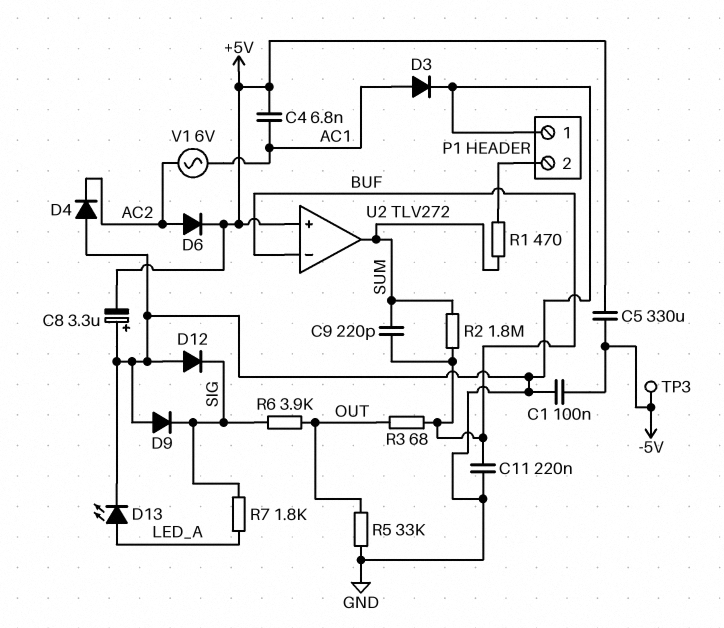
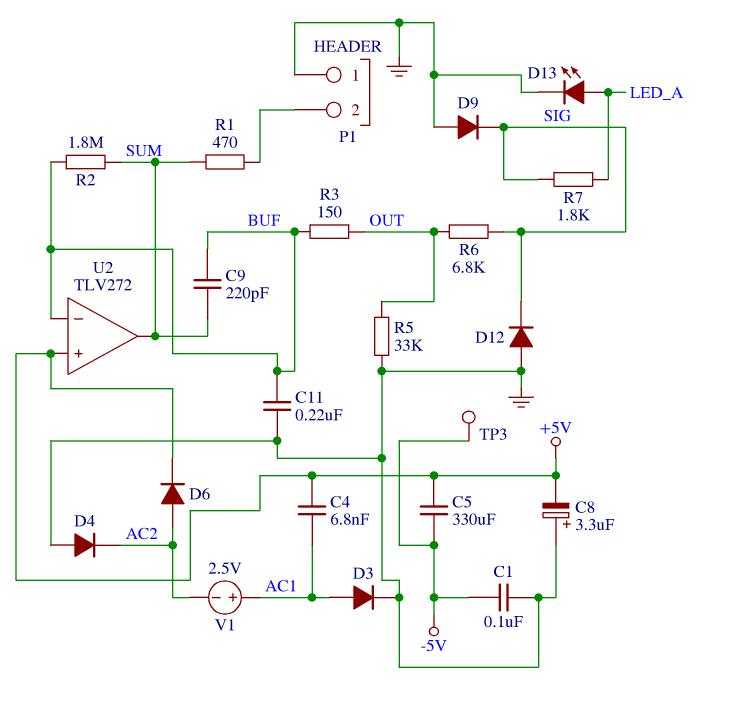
R3: 68 (BUF, OUT) -> 150 (BUF, OUT)
R6: 3.9k (OUT, SIG) -> 6.8k (OUT, SIG)
V1: AC 6V (AC1, AC2) -> 2.5V (plus AC1, minus AC2)

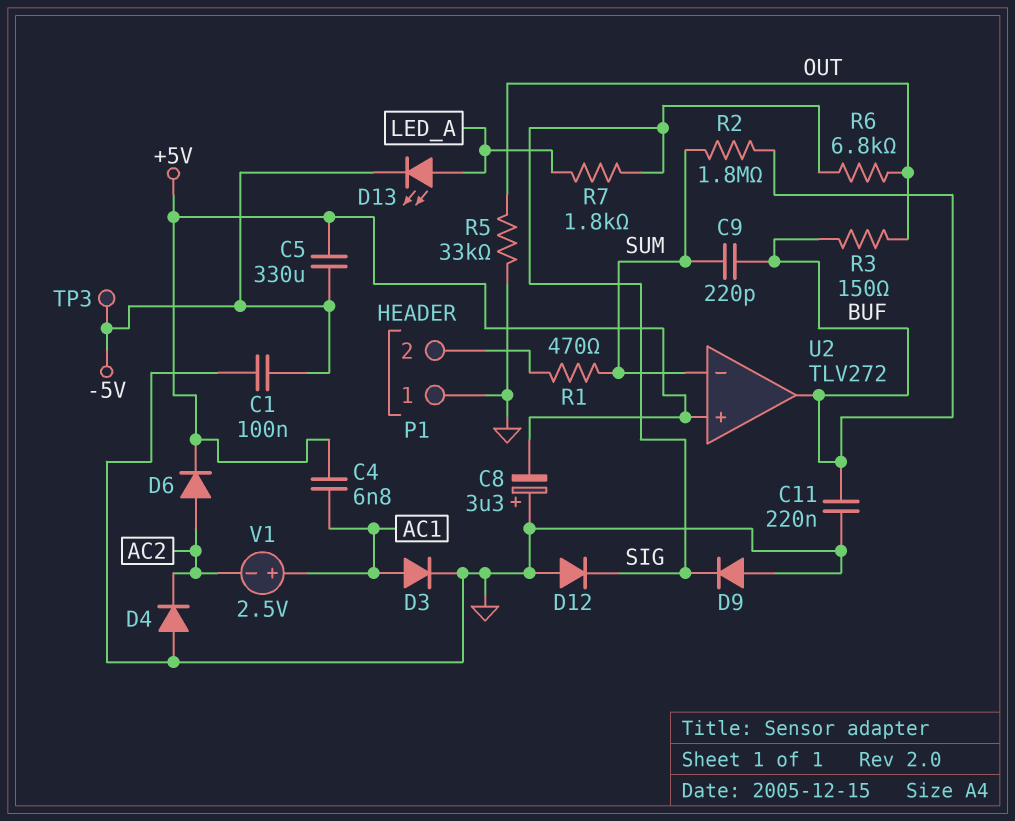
D13: LED (A LED_A, K GND) -> LED (A LED_A, K -5V)
U2 pin in-: BUF -> SUM
U2 pin out: SUM -> BUF

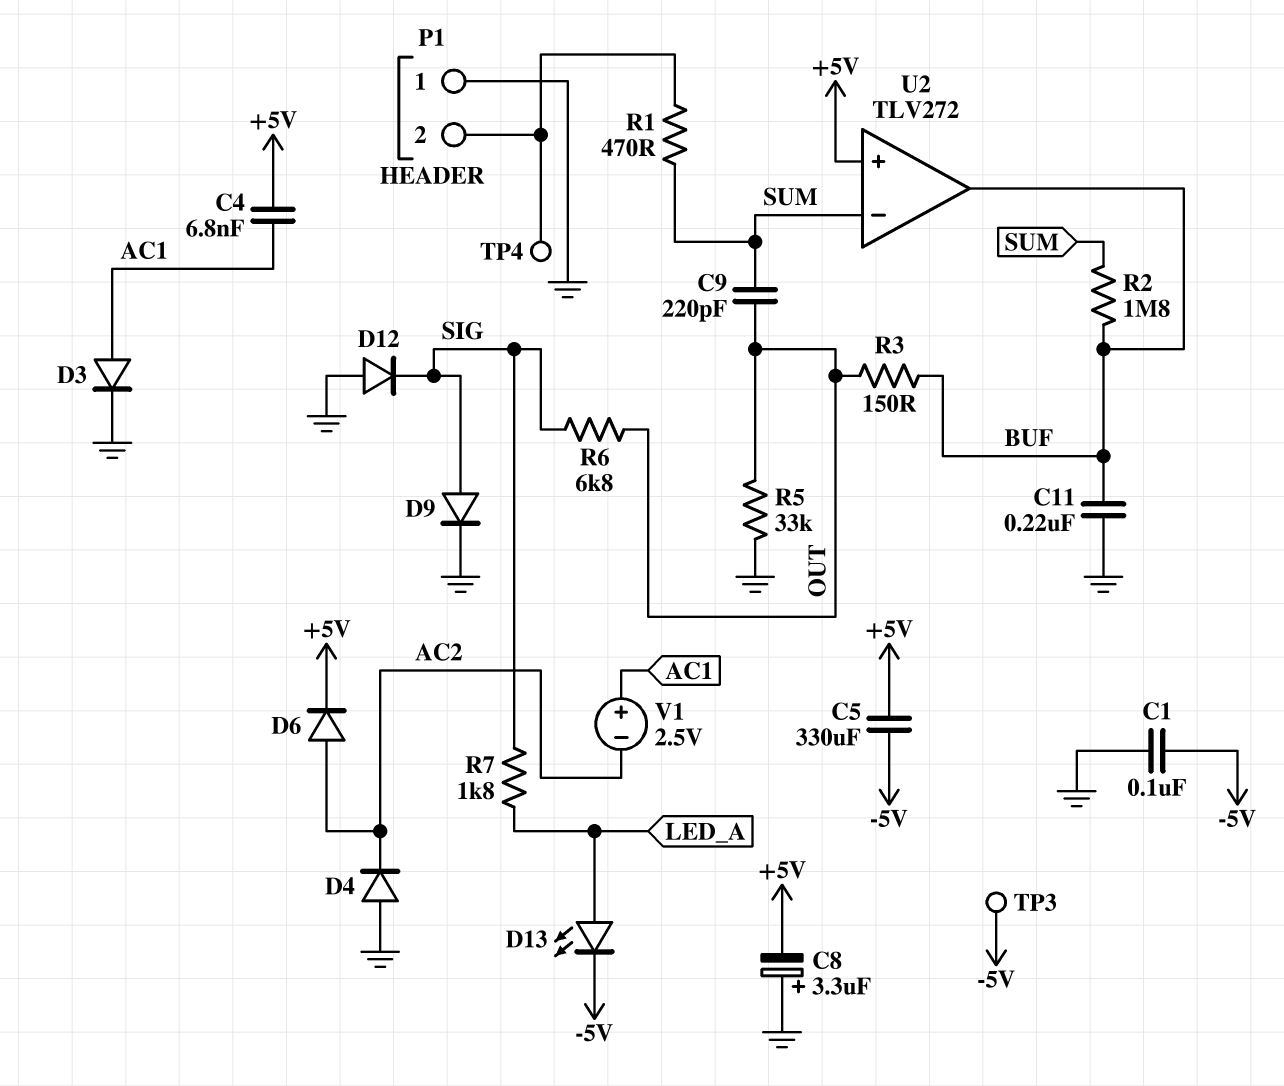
C9: 220pF (BUF, SUM) -> 220pF (OUT, SUM)
D9: diode (A GND, K SIG) -> diode (A SIG, K GND)
TP4: none -> test point (P1/2)

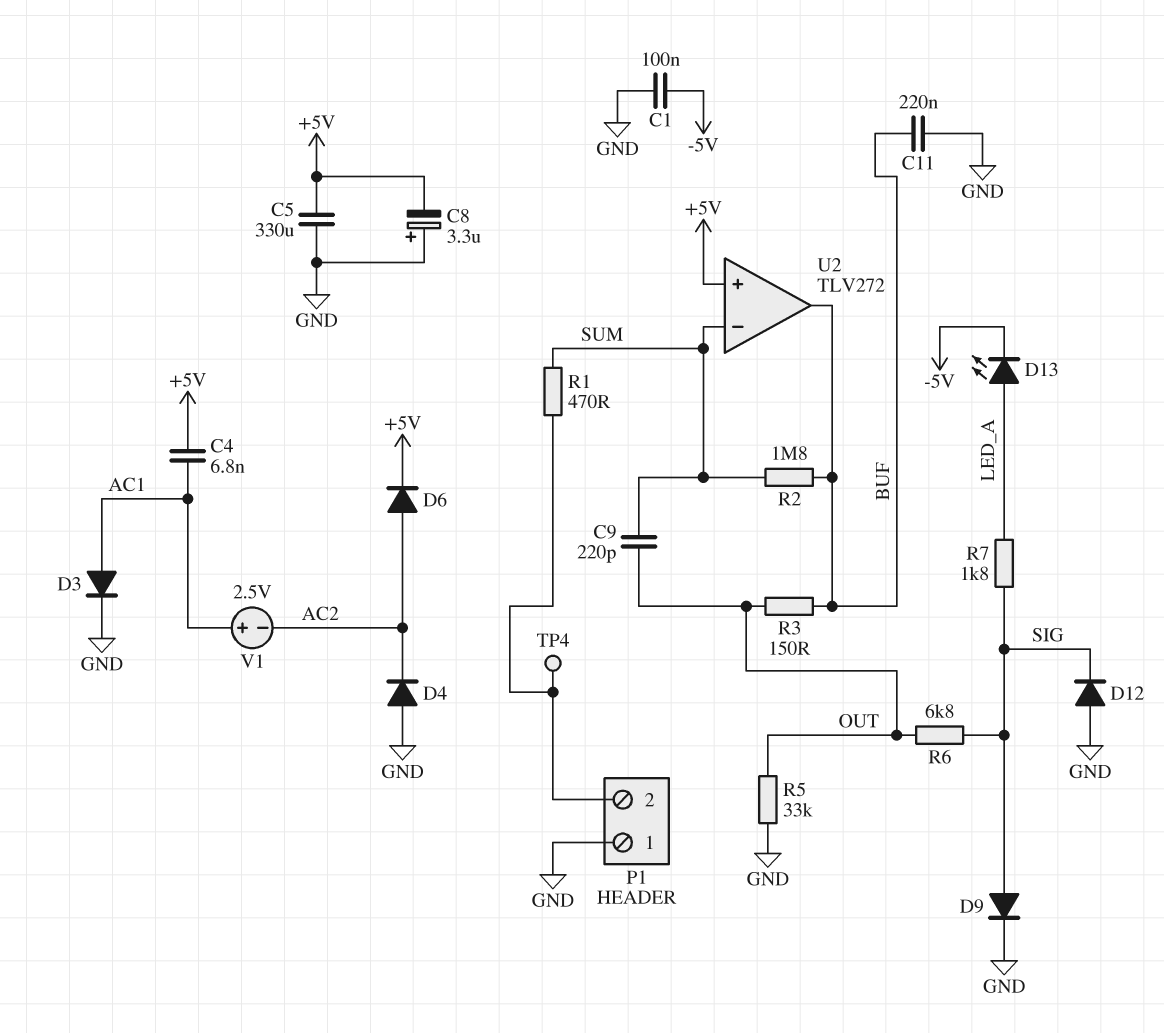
C5: 330uF (+5V, -5V) -> 330uF (+5V, GND)
TP3: test point (-5V) -> none

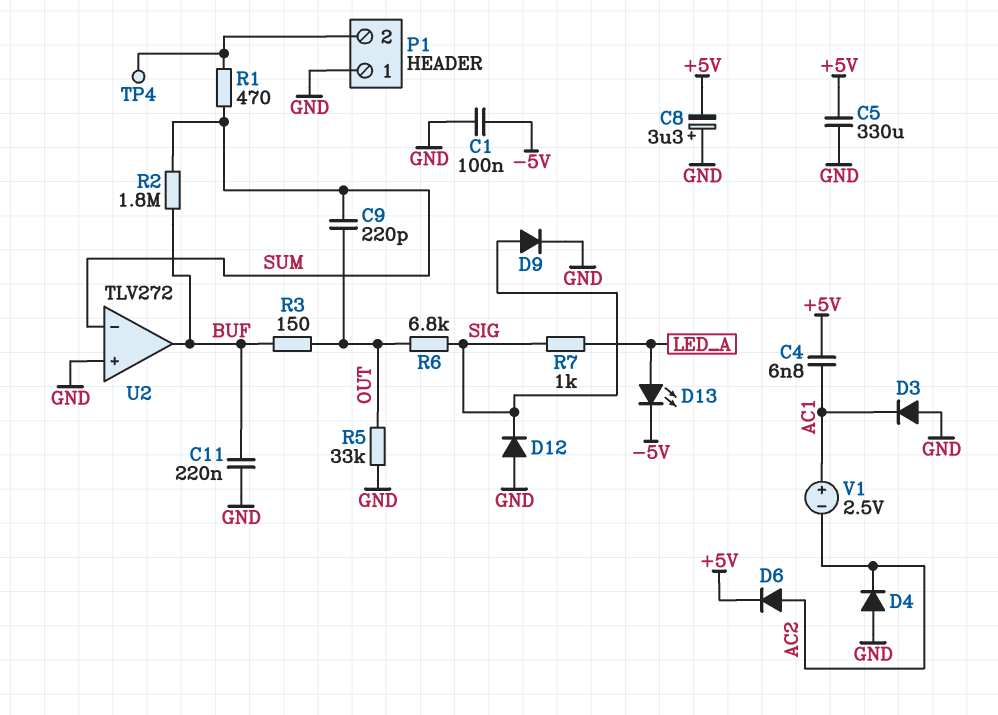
D3: diode (A AC1, K GND) -> diode (A GND, K AC1)
R7: 1.8k (LED_A, SIG) -> 1k (LED_A, SIG)
U2 pin in+: +5V -> GND

